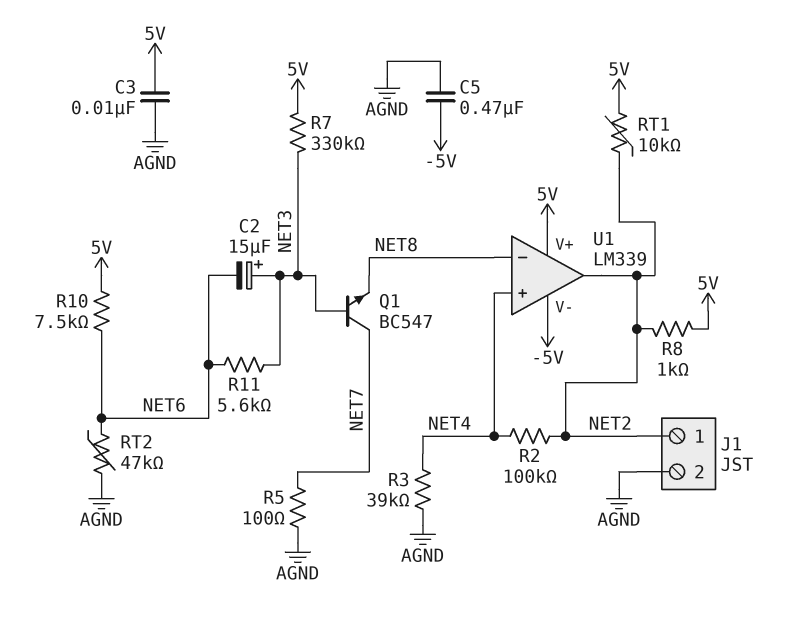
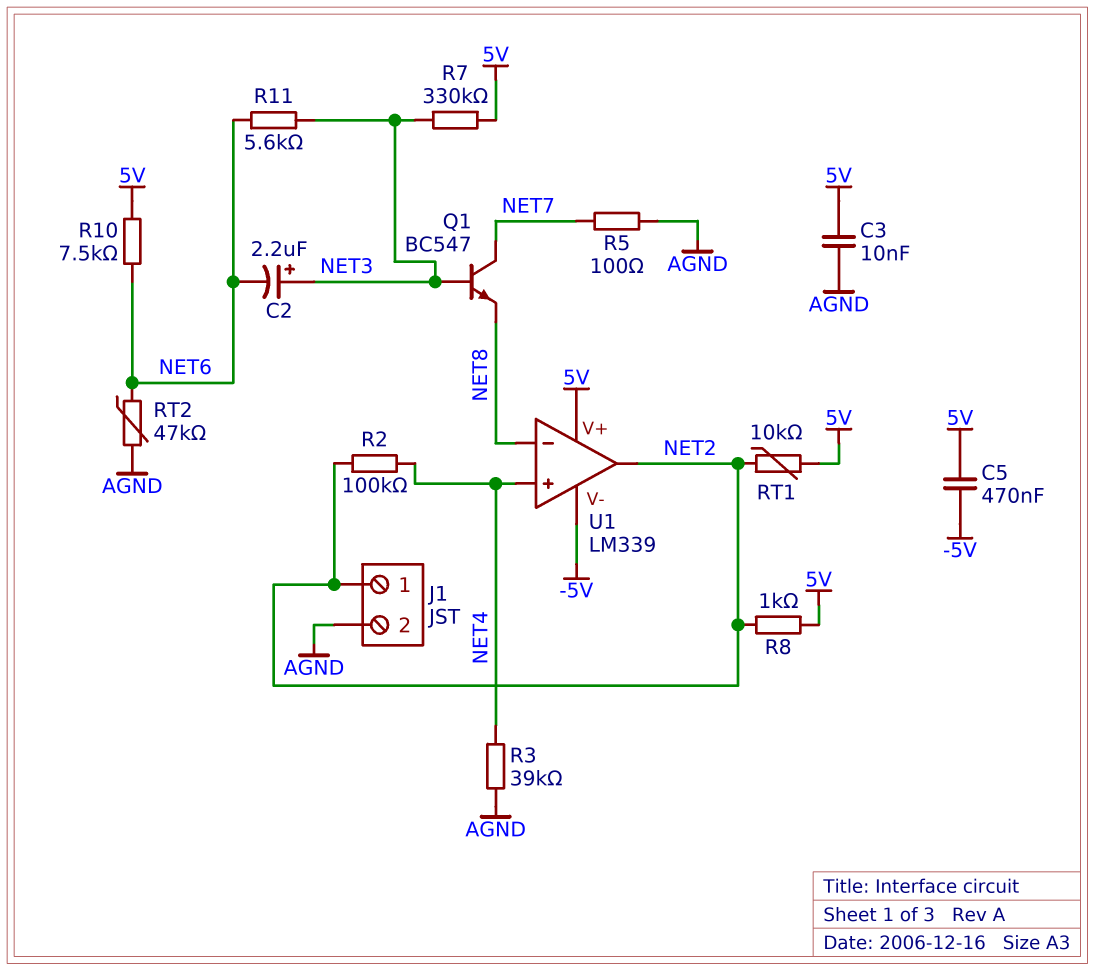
C2: 15uF (plus NET3, minus NET6) -> 2.2uF (plus NET3, minus NET6)
C5: 470nF (-5V, AGND) -> 470nF (-5V, 5V)

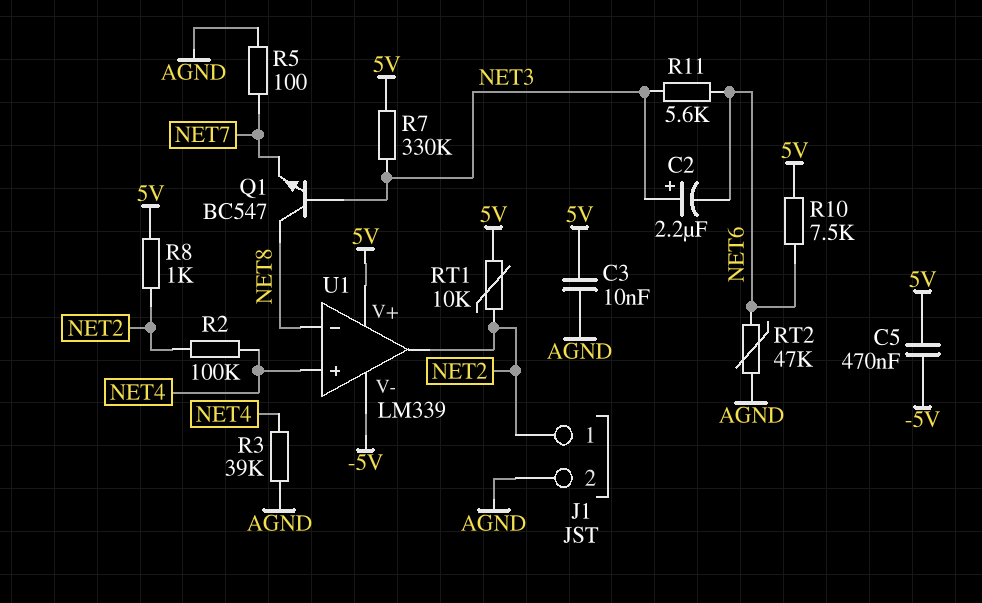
Q1: NPN BC547 (B NET3, C NET7, E NET8) -> NPN BC547 (B NET3, C NET8, E NET7)

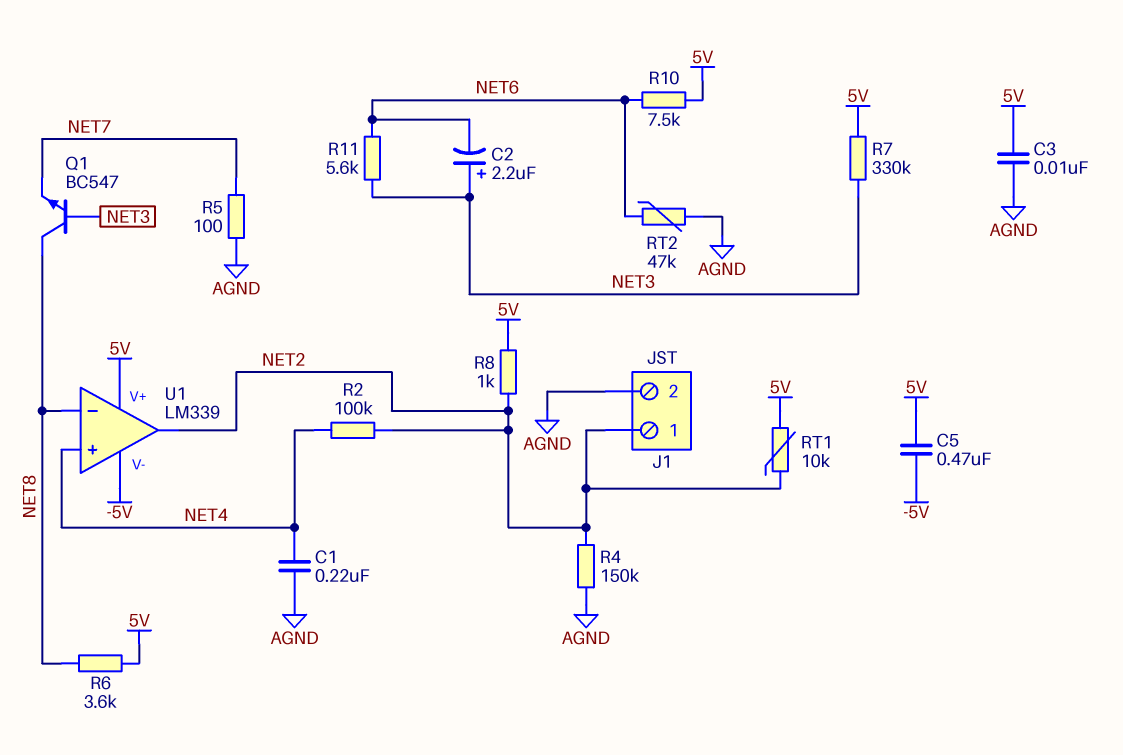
C1: none -> 220nF (AGND, NET4)
R3: 39k (AGND, NET4) -> none
R4: none -> 150k (AGND, NET2)
R6: none -> 3.6k (5V, NET8)

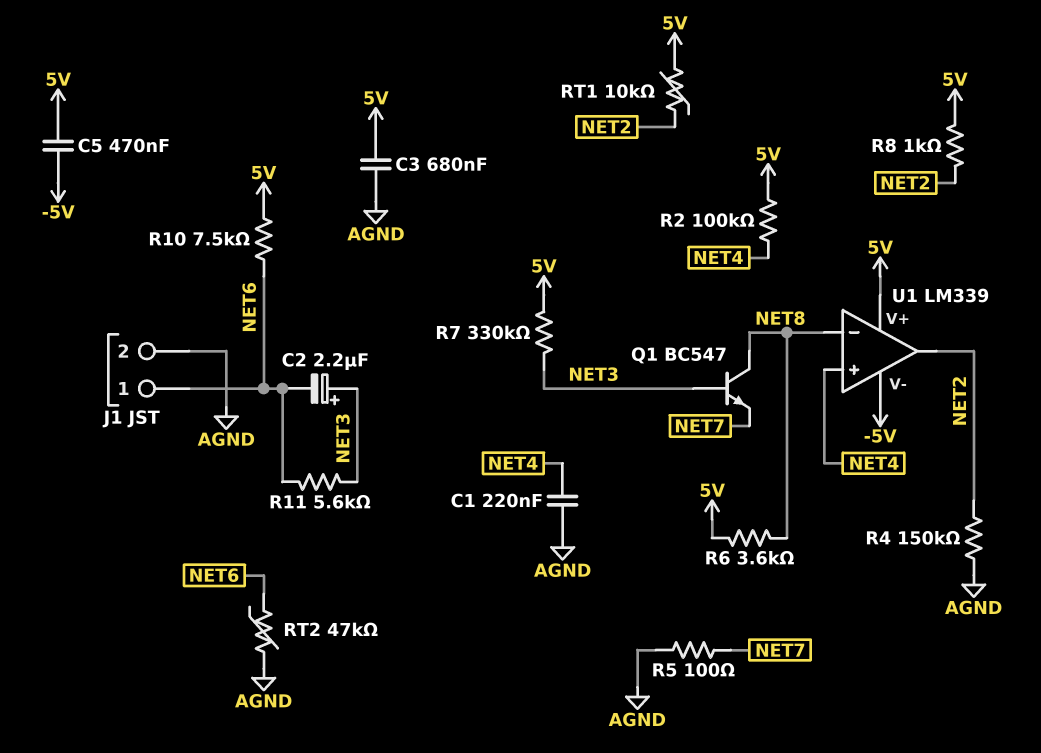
C3: 10nF (5V, AGND) -> 680nF (5V, AGND)
J1 pin 1: NET2 -> NET6
R2: 100k (NET2, NET4) -> 100k (5V, NET4)

